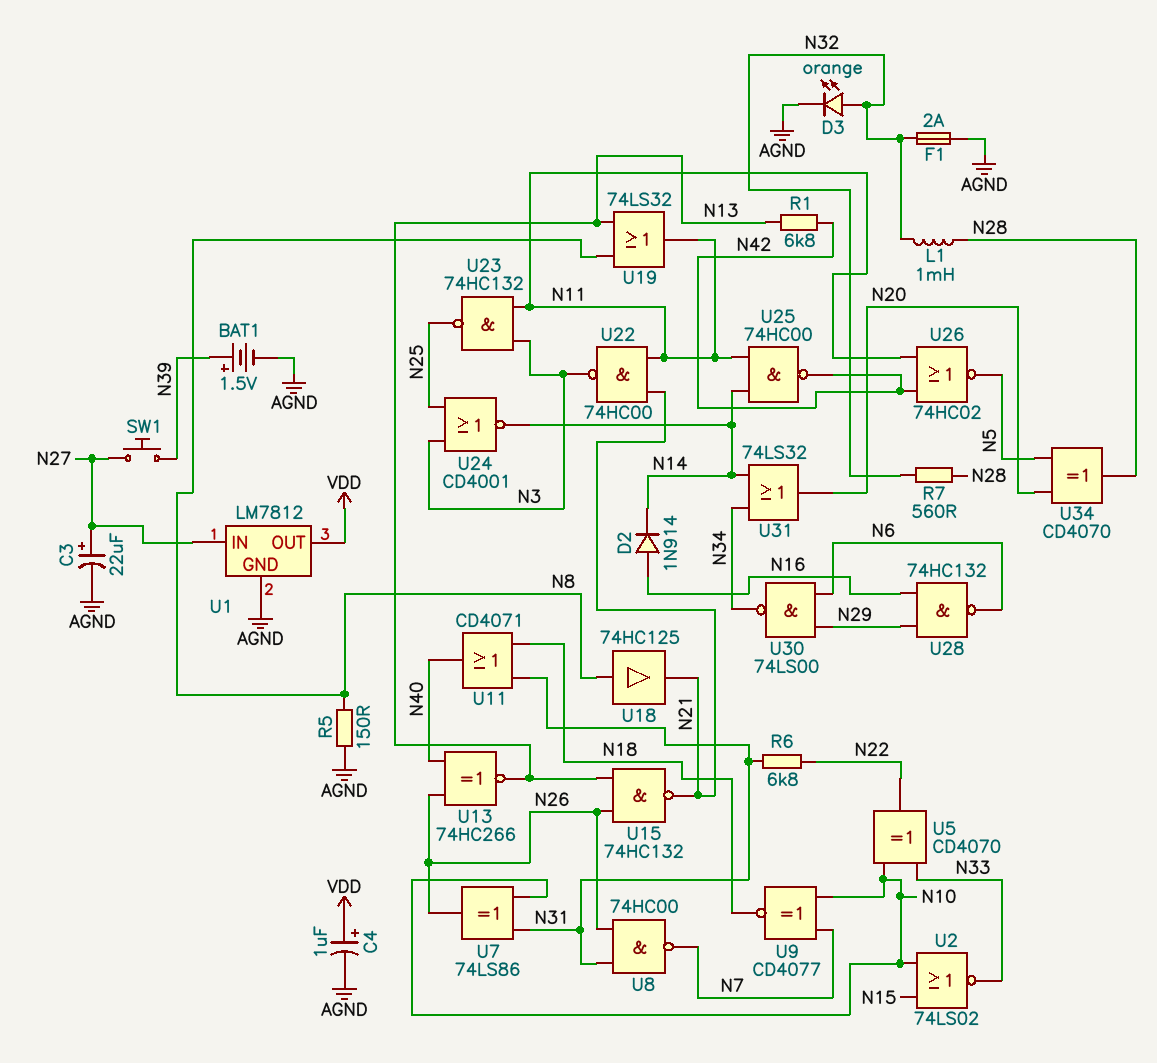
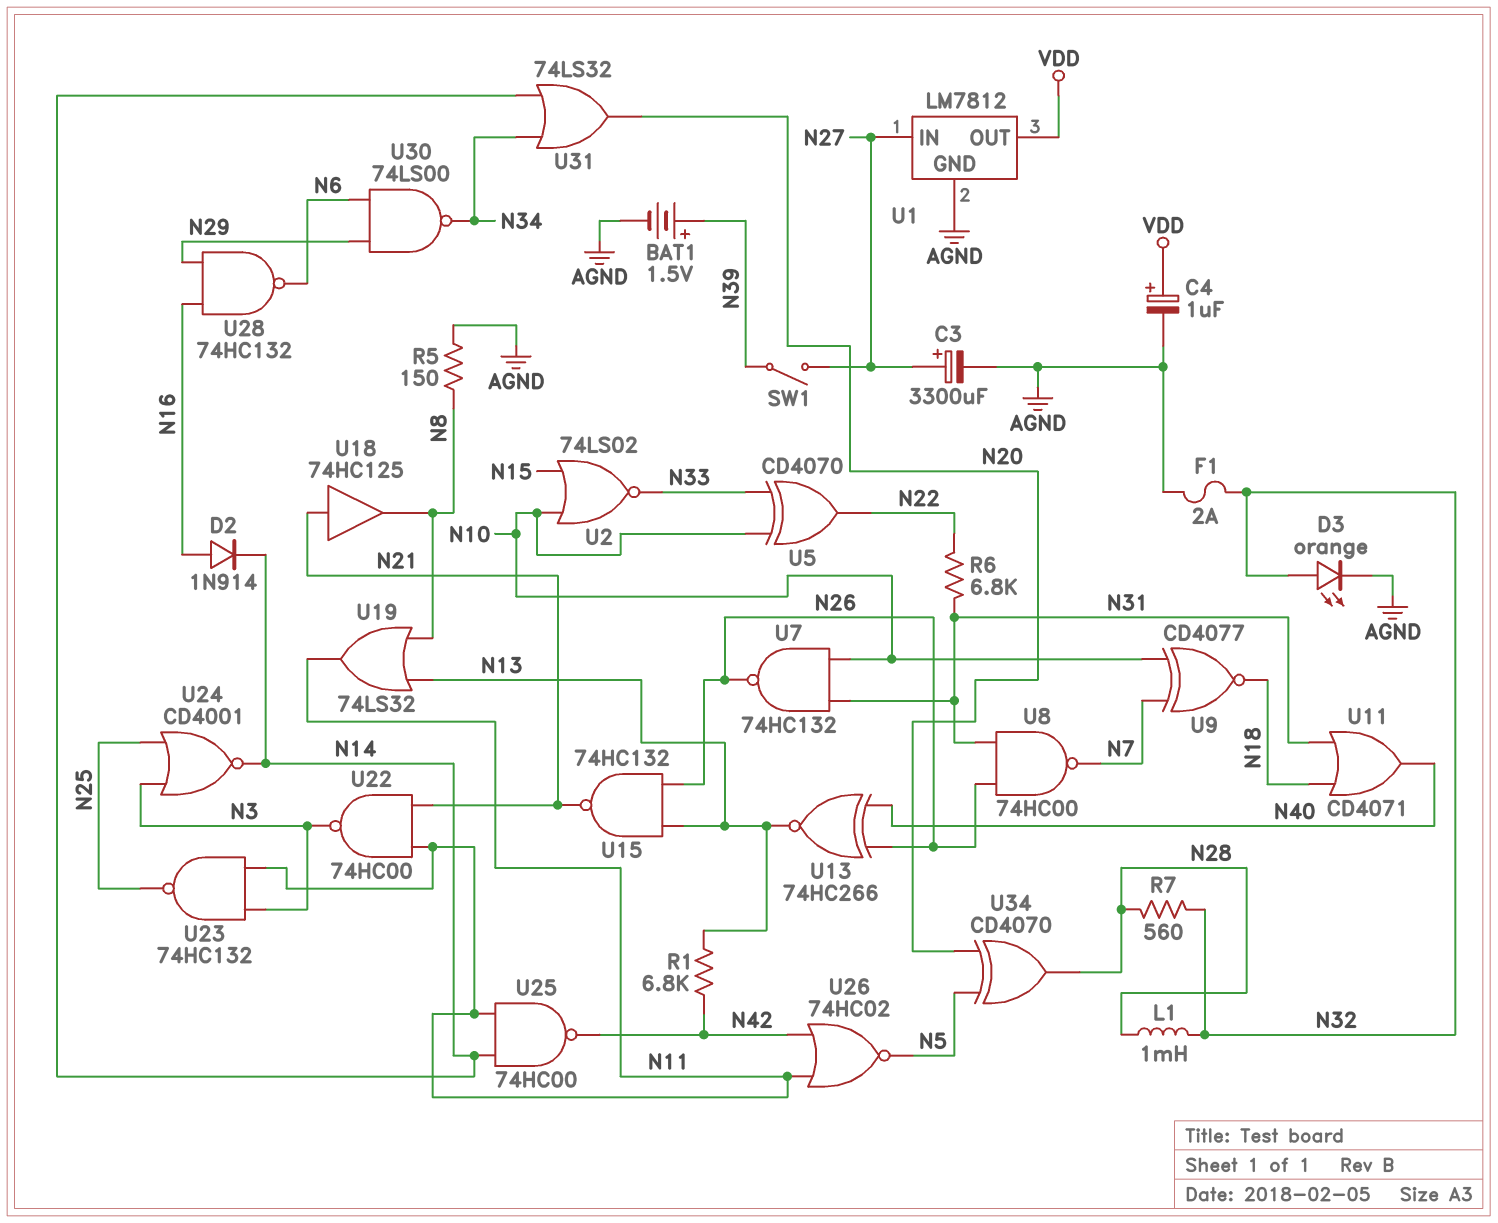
C3: 22uF (plus N27, minus AGND) -> 3300uF (plus N27, minus AGND)
SW1: button (N27, N39) -> switch (N27, N39)
U7: XOR 74LS86 (in N10, in N31, out N26) -> NAND 74HC132 (in N10, in N31, out N26)
U18: buffer 74HC125 (in N8, out N21) -> buffer 74HC125 (in N21, out N8)

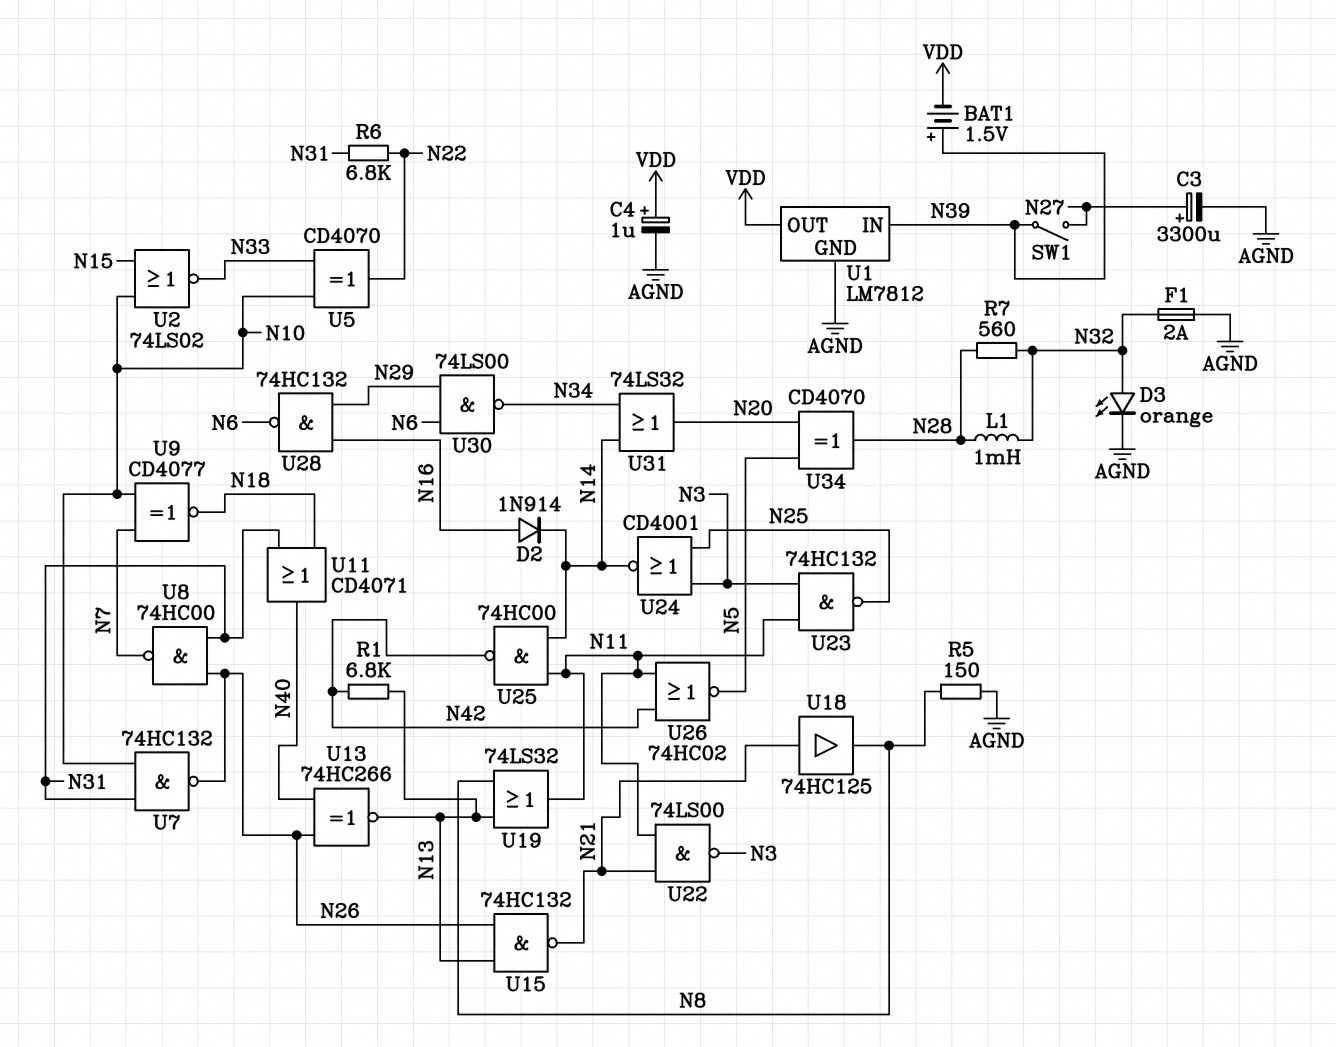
BAT1: 1.5V (plus N39, minus AGND) -> 1.5V (plus N39, minus VDD)
U1 pin IN: N27 -> N39
U22: NAND 74HC00 (in N11, in N21, out N3) -> NAND 74LS00 (in N11, in N21, out N3)

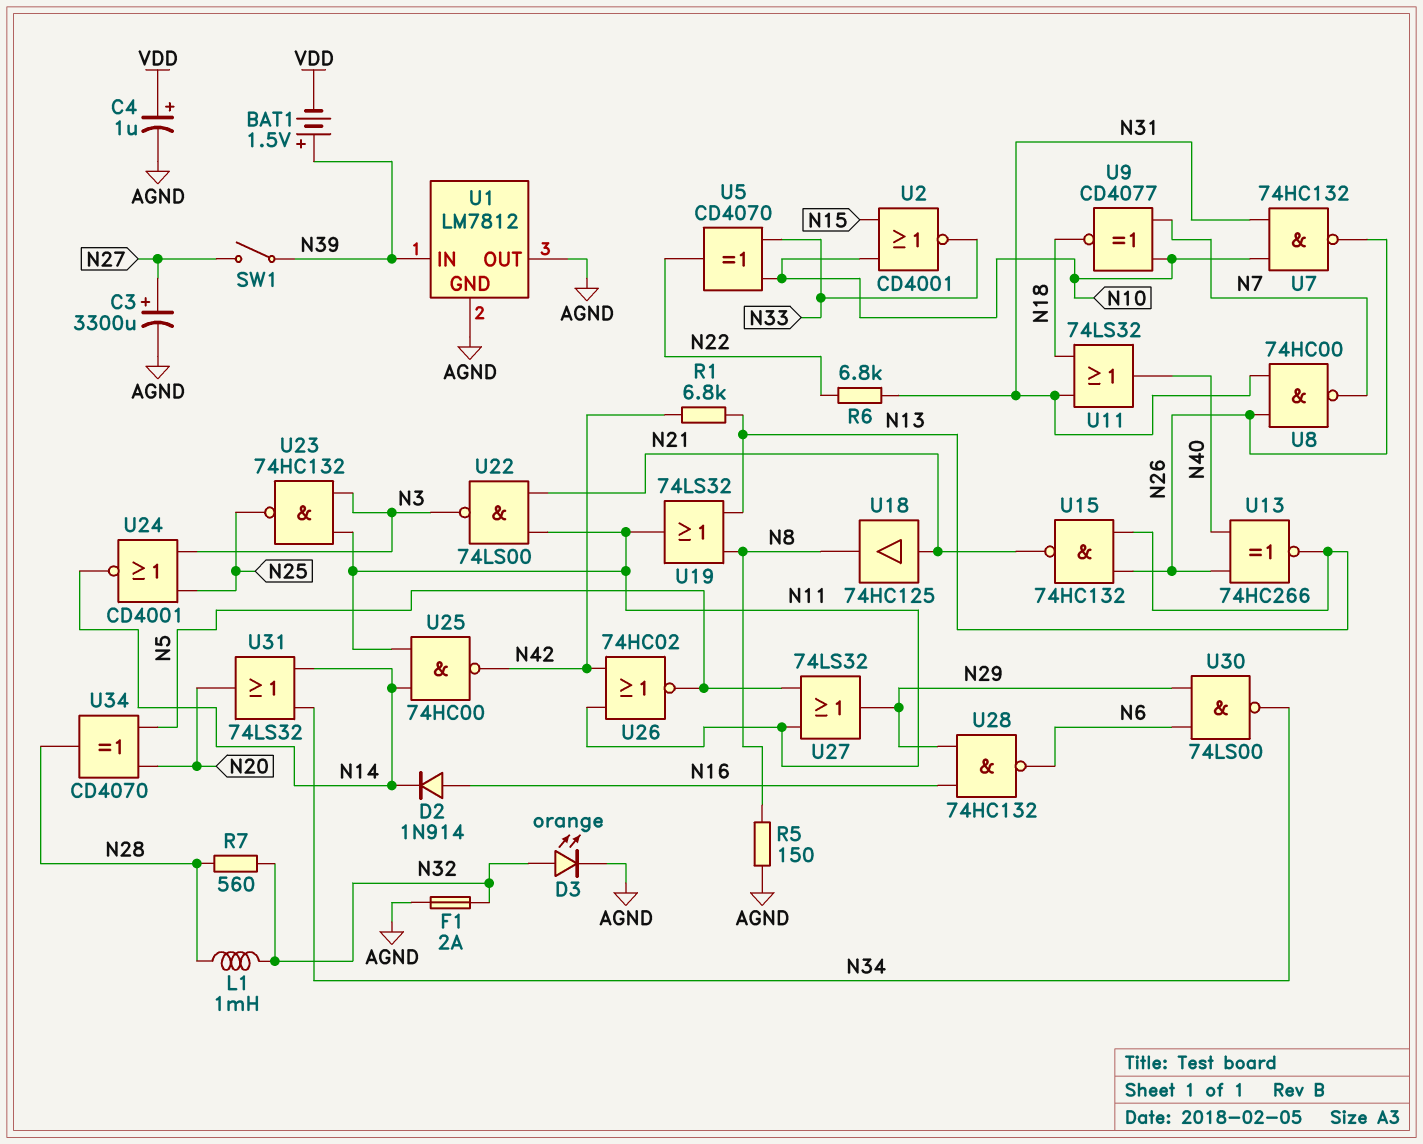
U1 pin OUT: VDD -> AGND
U2: NOR 74LS02 (in N10, in N15, out N33) -> NOR CD4001 (in N10, in N15, out N33)
U11: OR CD4071 (in N18, in N31, out N40) -> OR 74LS32 (in N18, in N31, out N40)
U27: none -> OR 74LS32 (in N5, in N11, out N29)

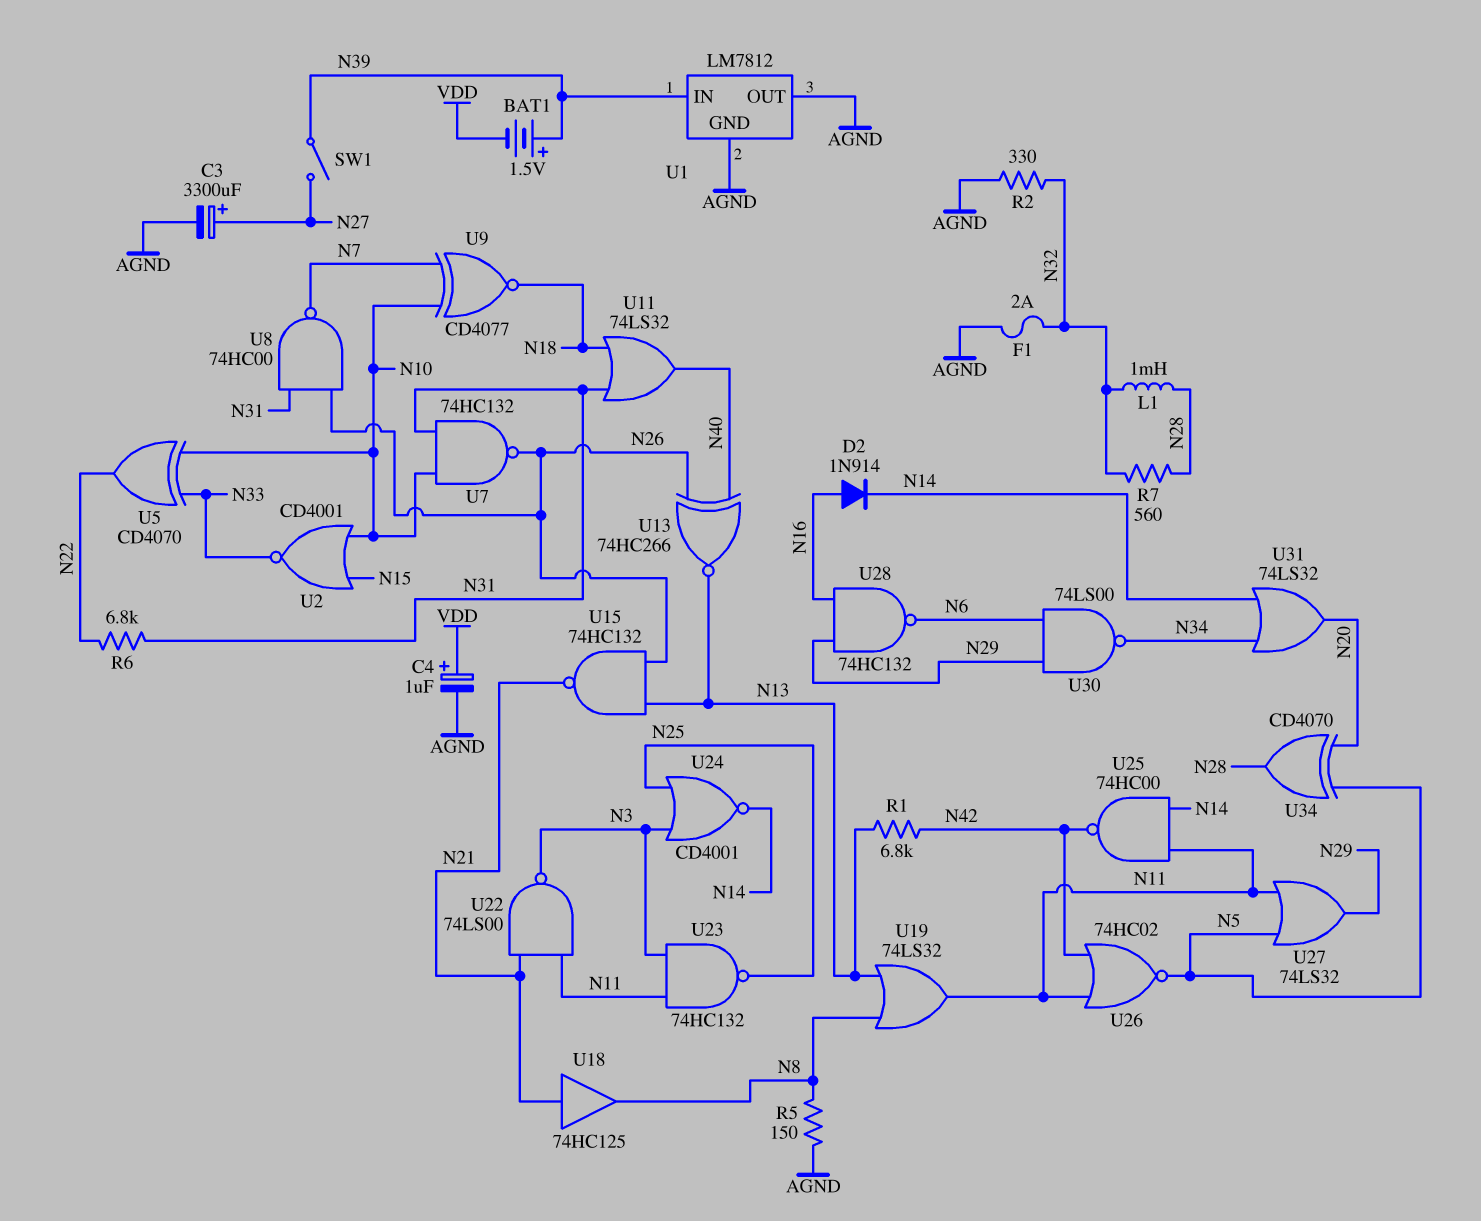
D3: LED orange (A N32, K AGND) -> none
R2: none -> 330 (AGND, N32)

